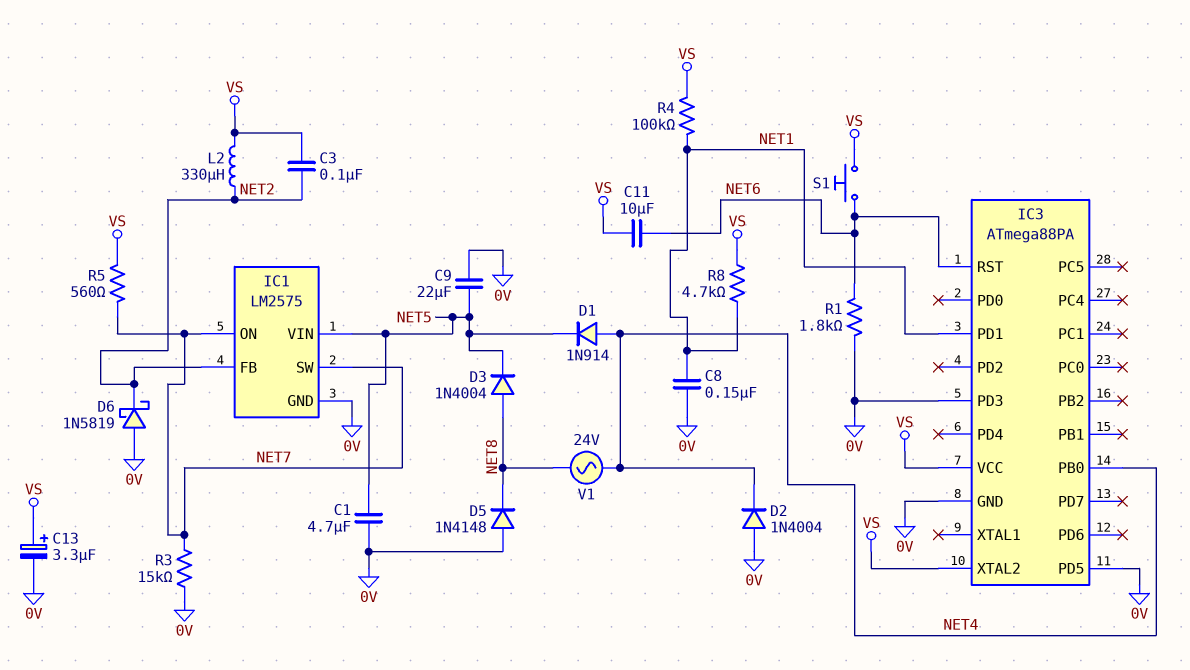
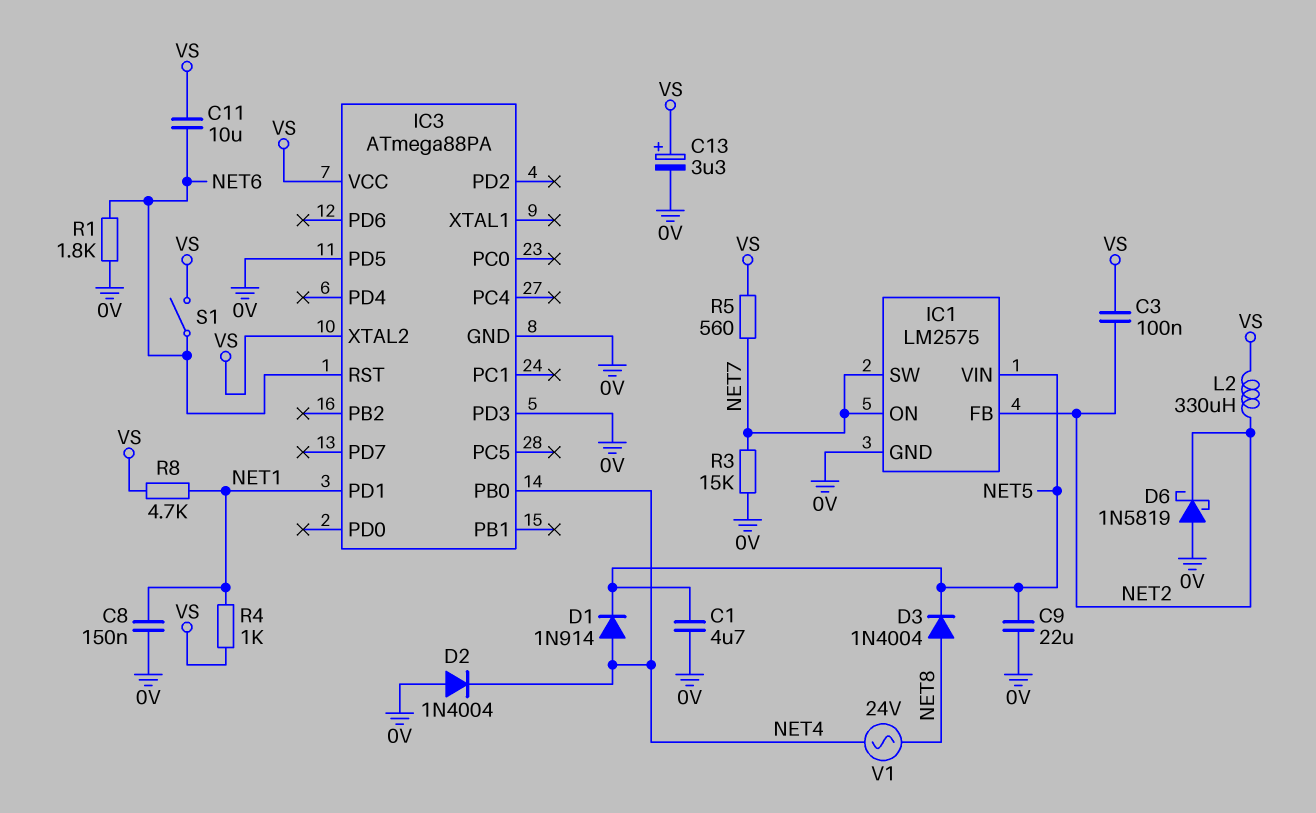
D5: diode 1N4148 (A 0V, K NET8) -> none
R4: 100k (NET1, VS) -> 1k (NET1, VS)
S1: button (NET6, VS) -> switch (NET6, VS)

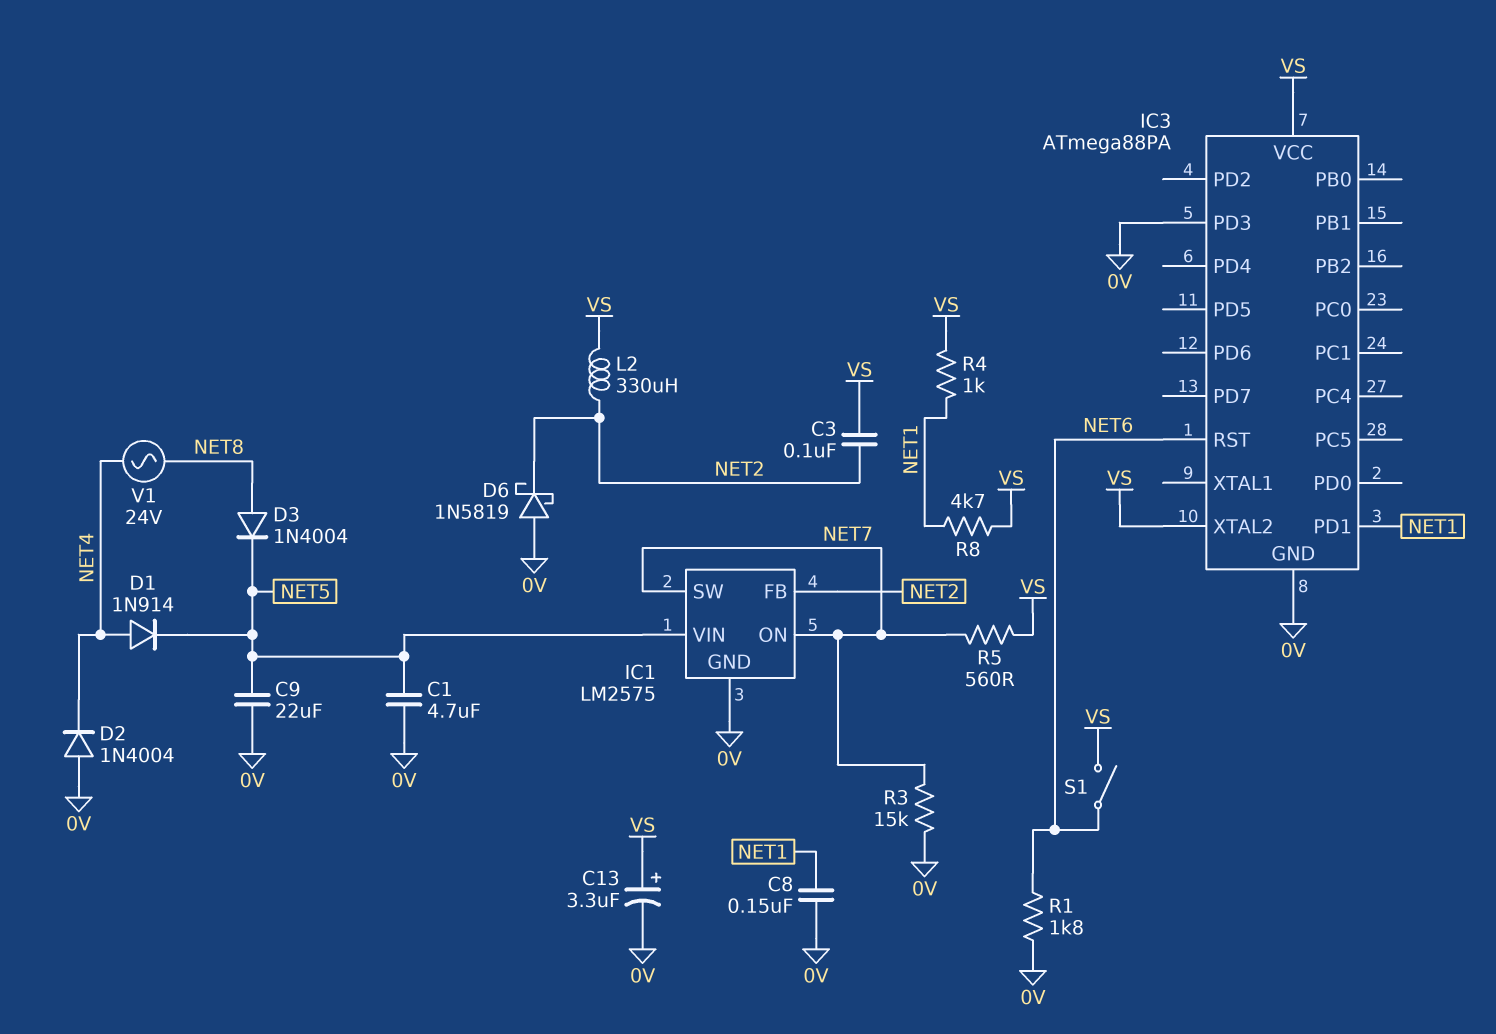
C11: 10uF (NET6, VS) -> none
IC3 pin PB0: NET4 -> none
IC3 pin PD5: 0V -> none

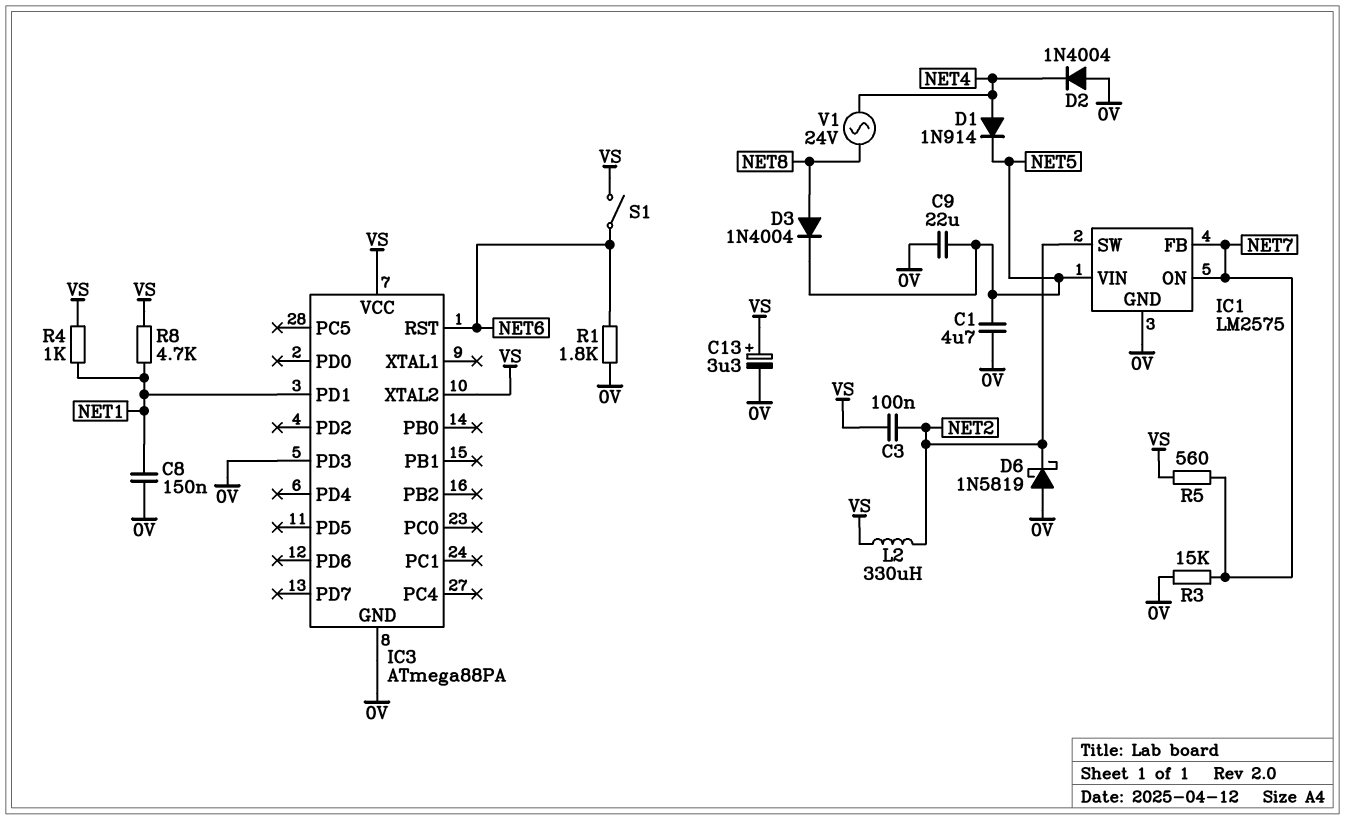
IC1 pin FB: NET2 -> NET7
IC1 pin SW: NET7 -> NET2

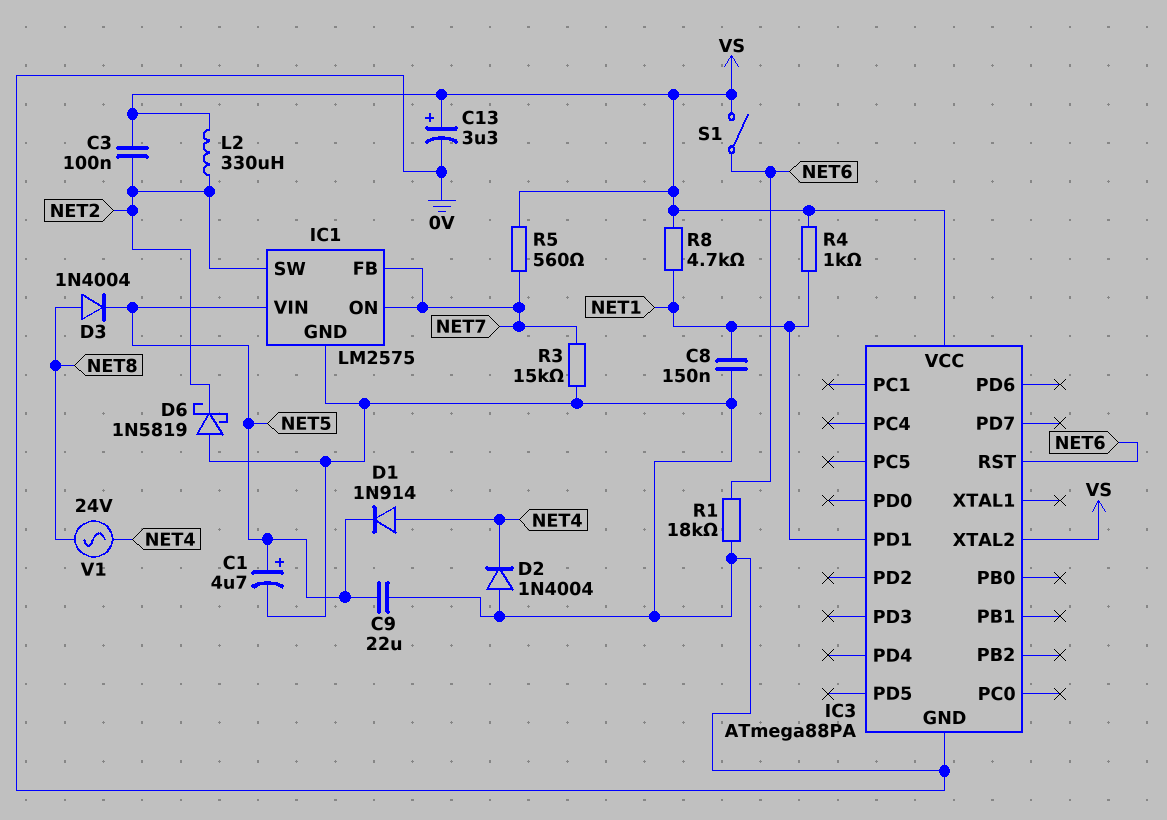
C1: 4.7uF (0V, NET5) -> 4.7uF (plus NET5, minus 0V)
IC3 pin PD3: 0V -> none
R1: 1.8k (0V, NET6) -> 18k (0V, NET6)

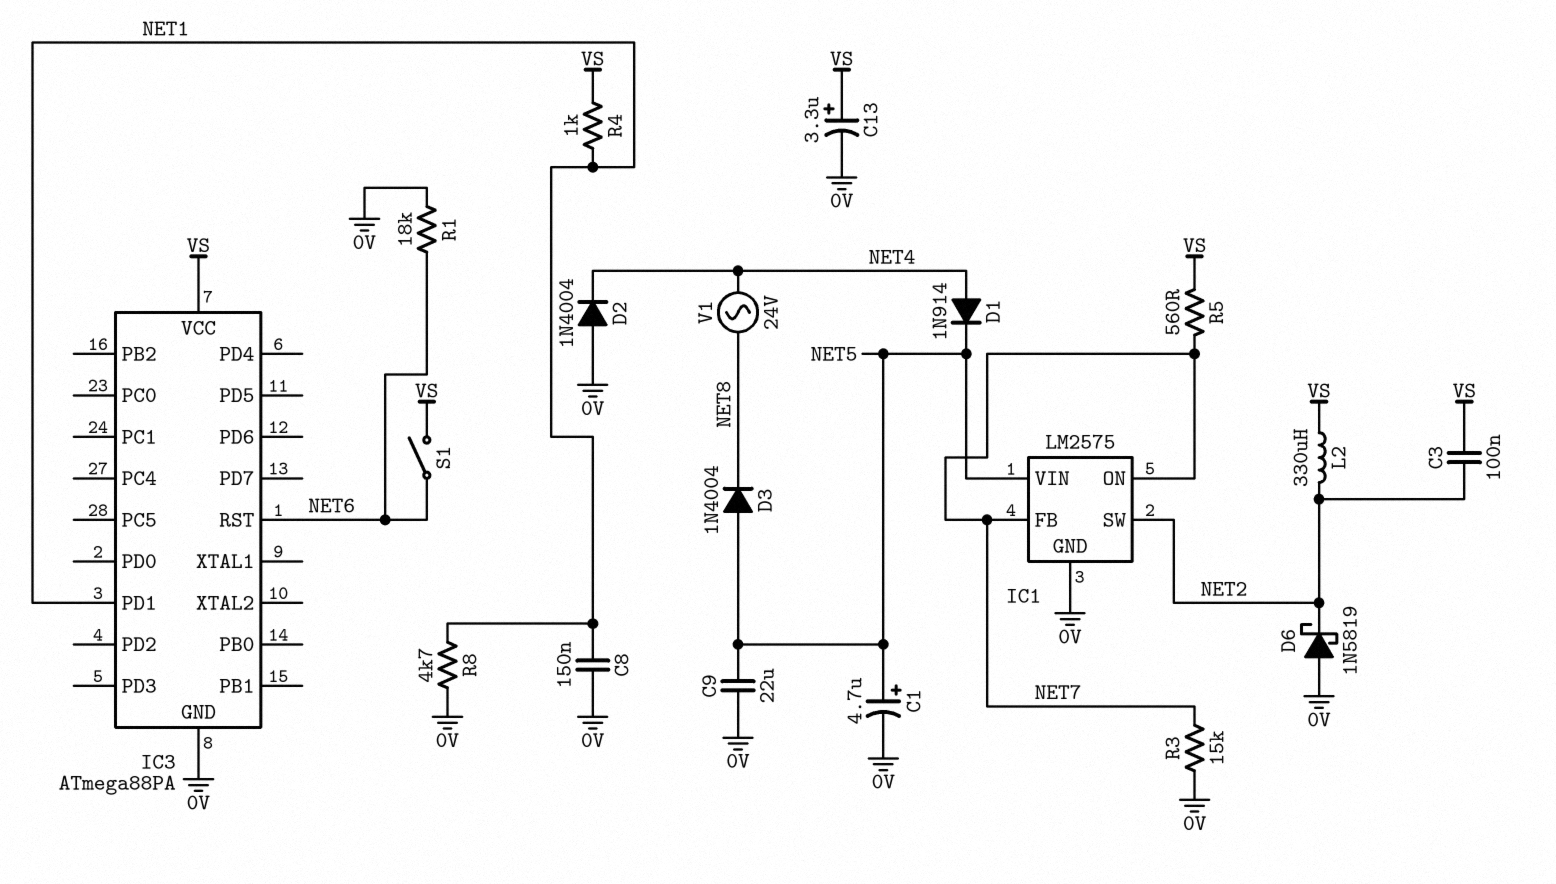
D3: diode 1N4004 (A NET8, K NET5) -> diode 1N4004 (A NET5, K NET8)
IC3 pin XTAL2: VS -> none
R8: 4.7k (NET1, VS) -> 4.7k (0V, NET1)

